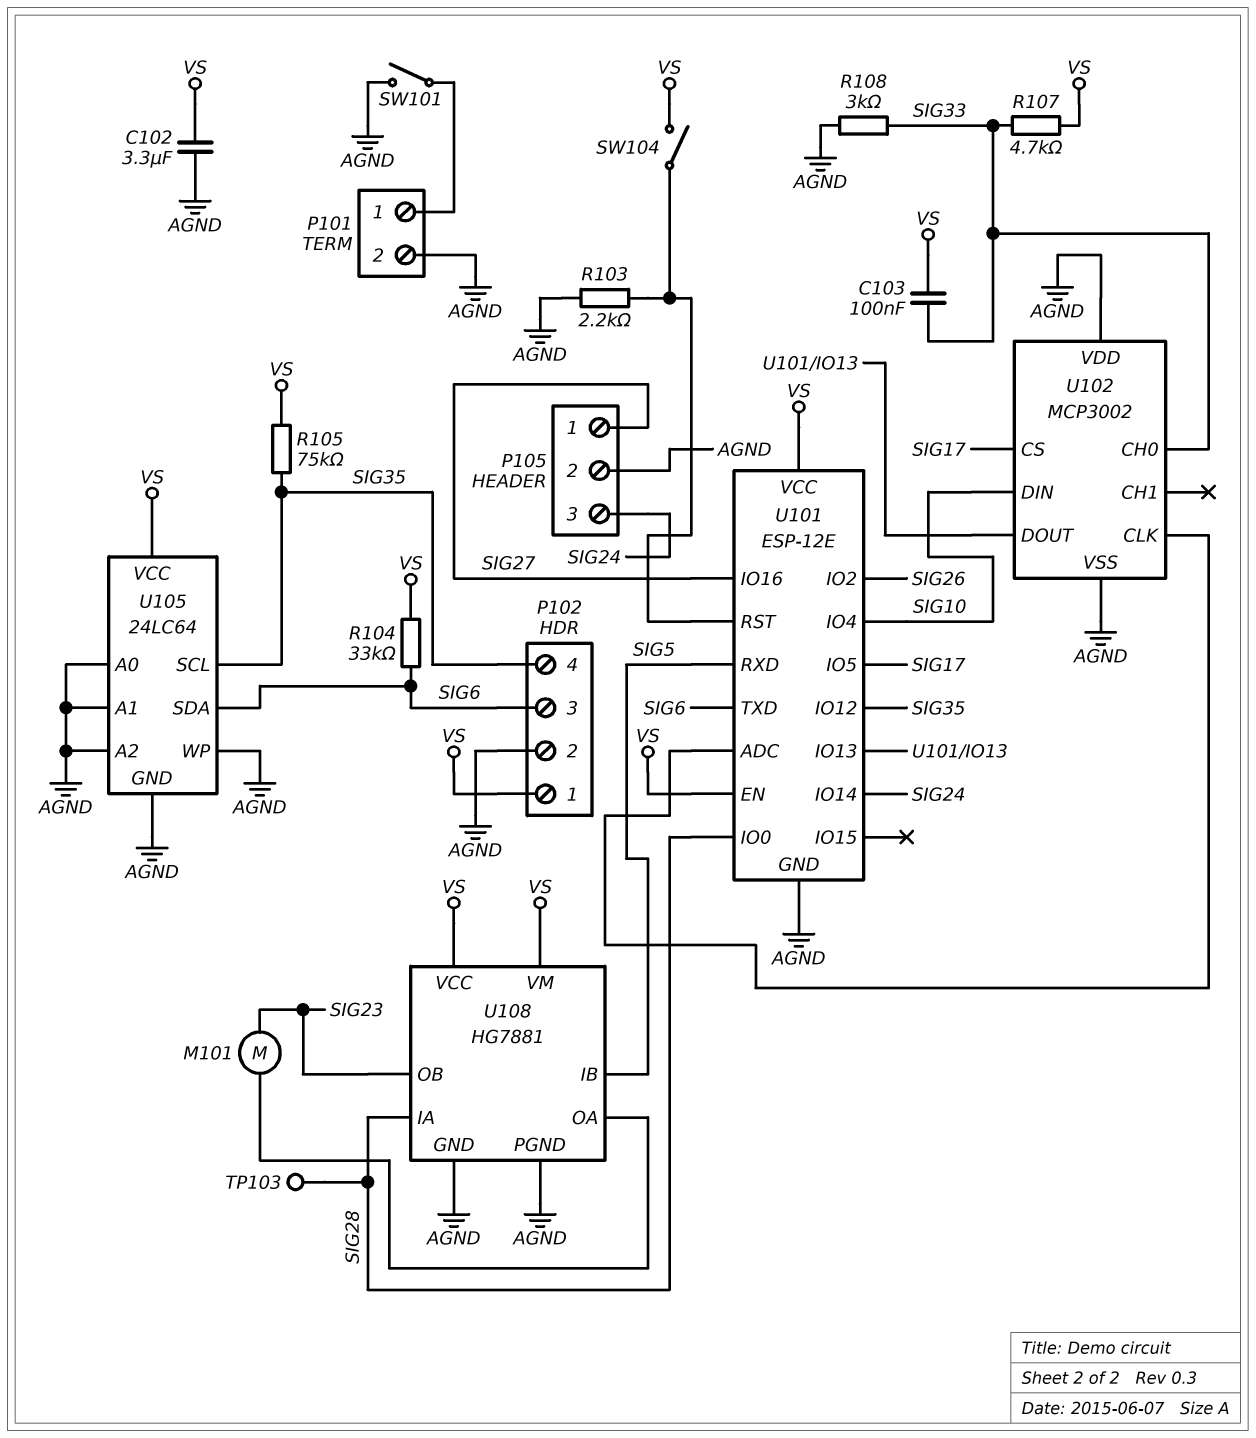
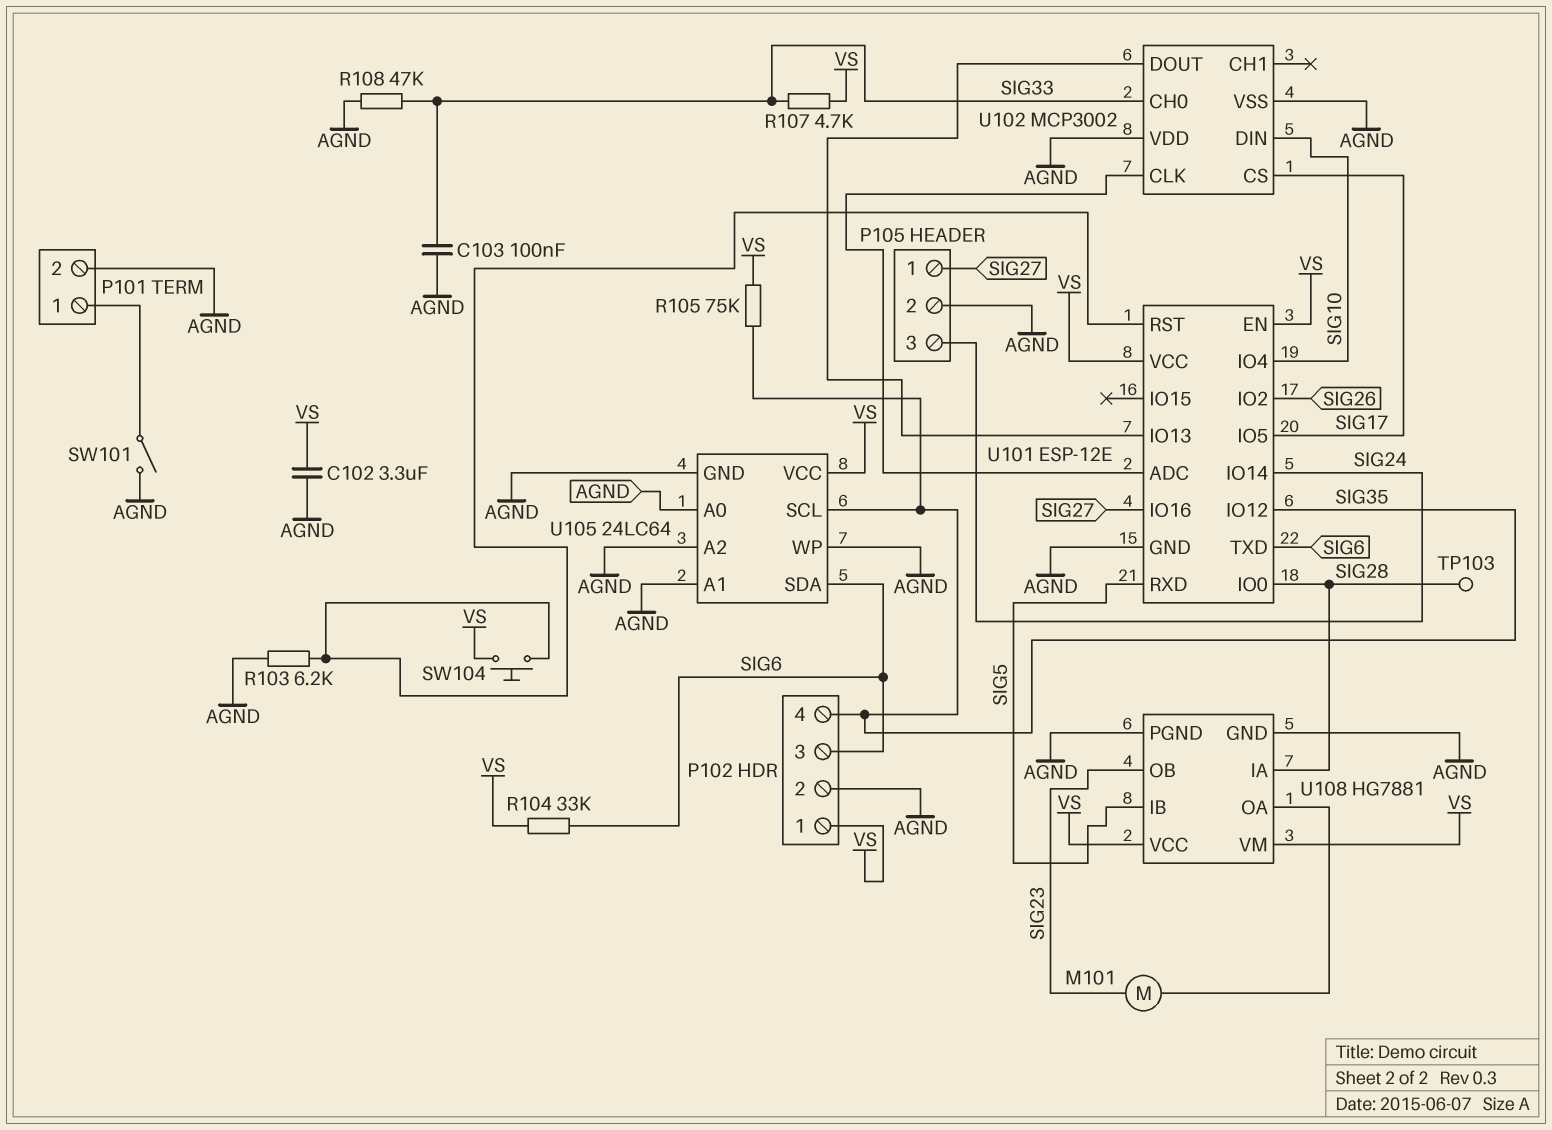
C103: 100nF (SIG33, VS) -> 100nF (AGND, SIG33)
R103: 2.2k (AGND, U101/RST) -> 6.2k (AGND, U101/RST)
R108: 3k (AGND, SIG33) -> 47k (AGND, SIG33)
SW104: switch (U101/RST, VS) -> button (U101/RST, VS)

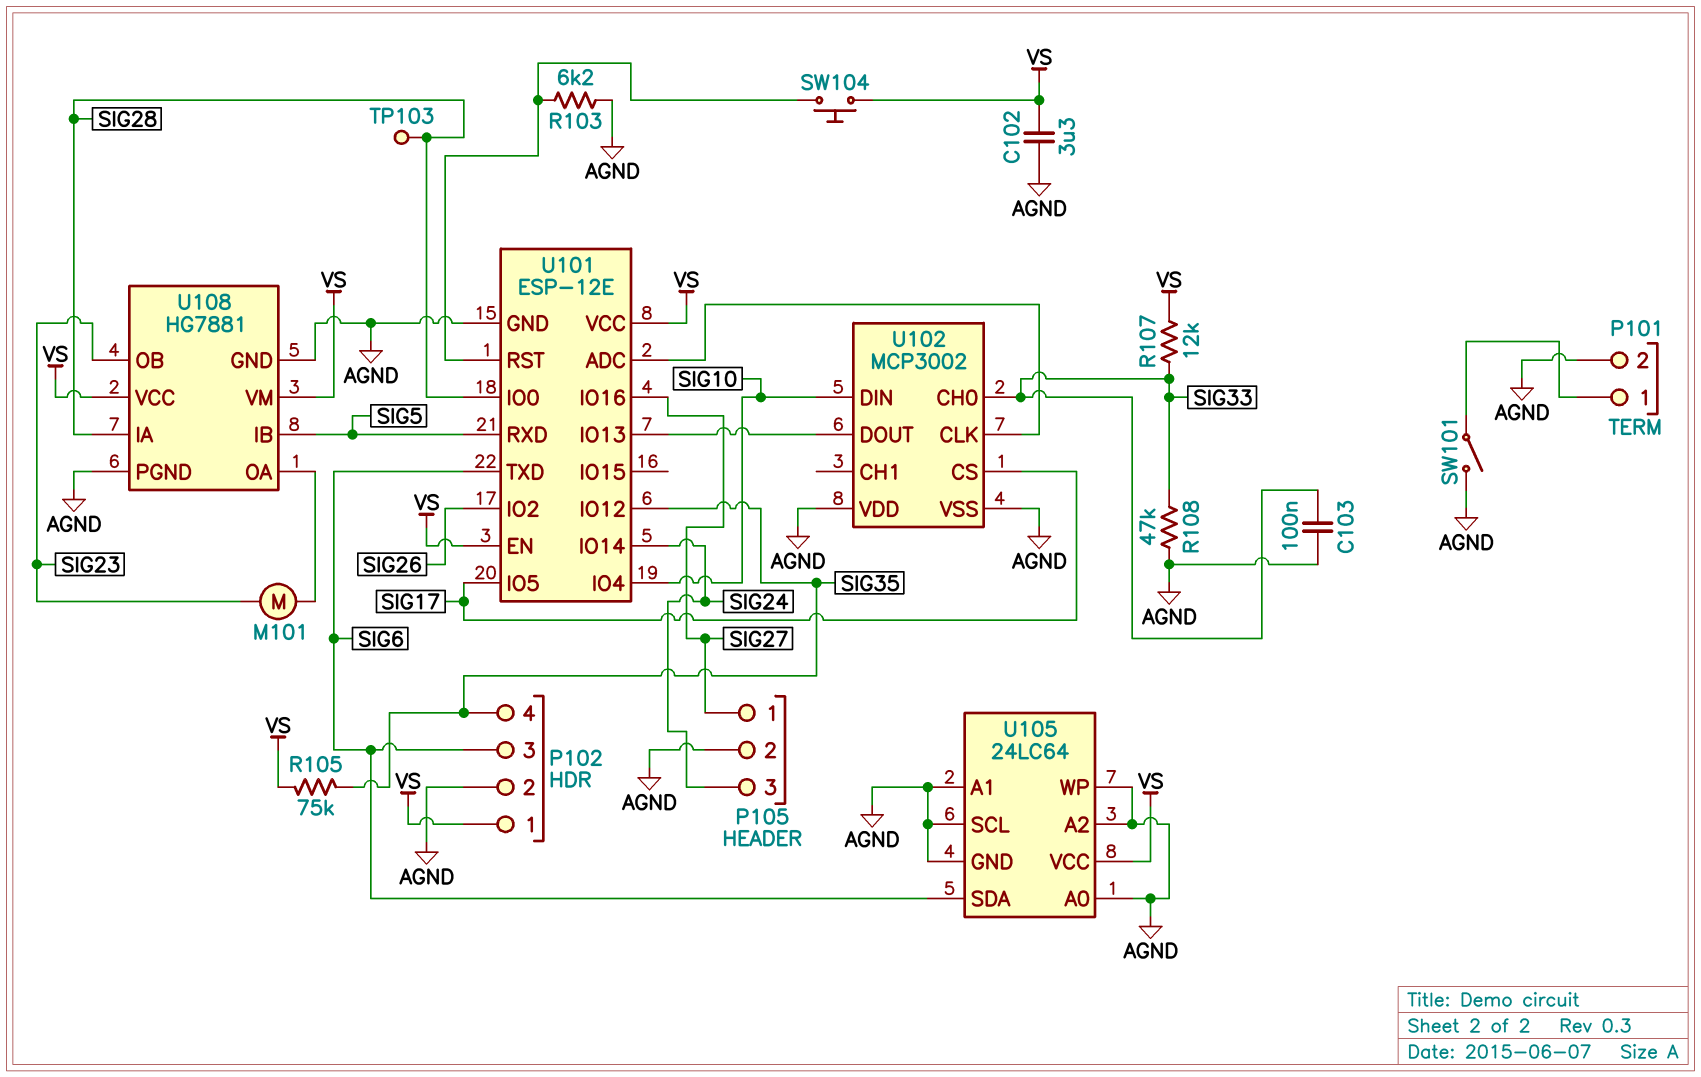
R104: 33k (SIG6, VS) -> none
R107: 4.7k (SIG33, VS) -> 12k (SIG33, VS)
U105 pin SCL: SIG35 -> AGND

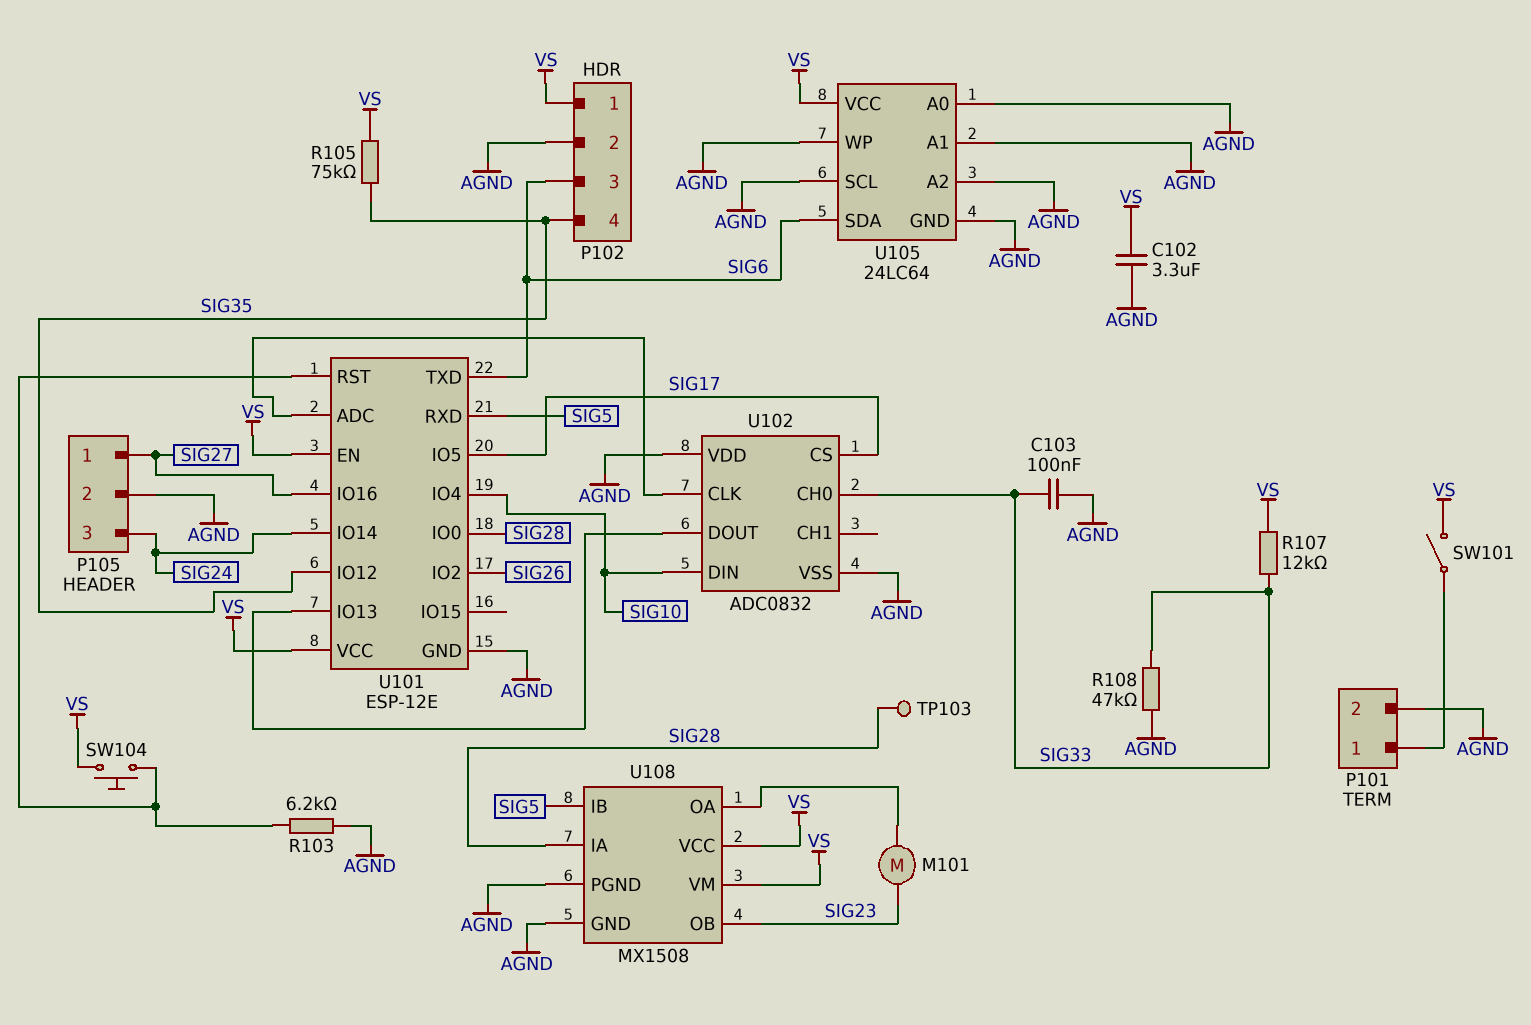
SW101: switch (AGND, P101/1) -> switch (P101/1, VS)
U102: MCP3002 -> ADC0832
U108: HG7881 -> MX1508

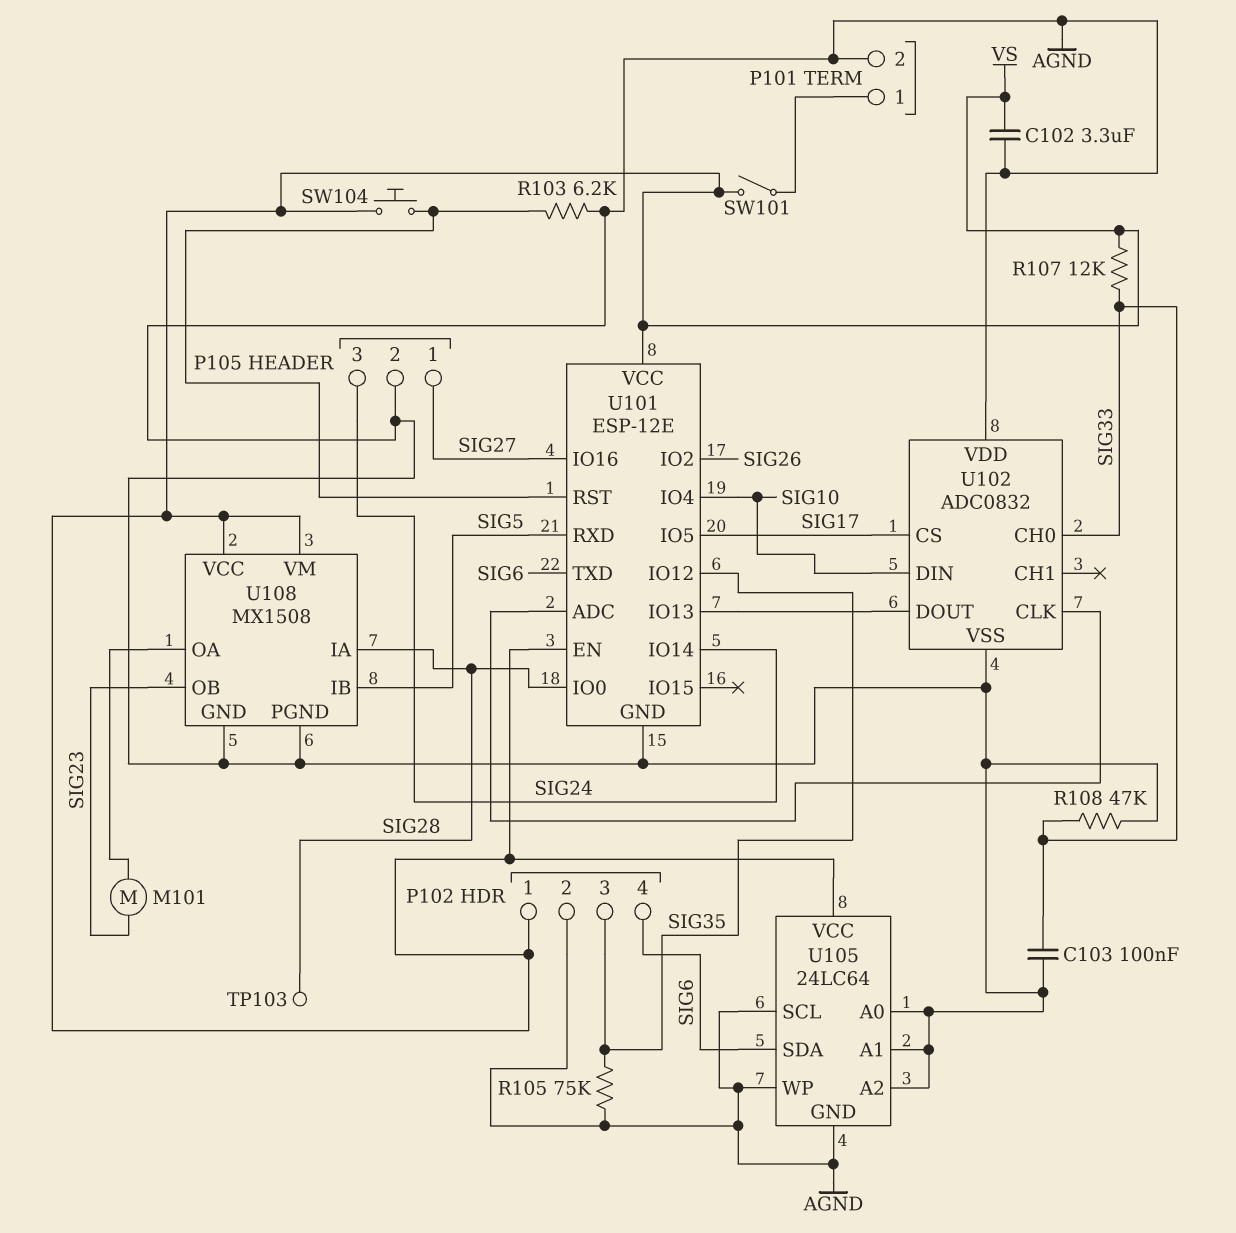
P102 pin 3: SIG6 -> SIG35
P102 pin 4: SIG35 -> SIG6
R105: 75k (SIG35, VS) -> 75k (AGND, SIG35)

